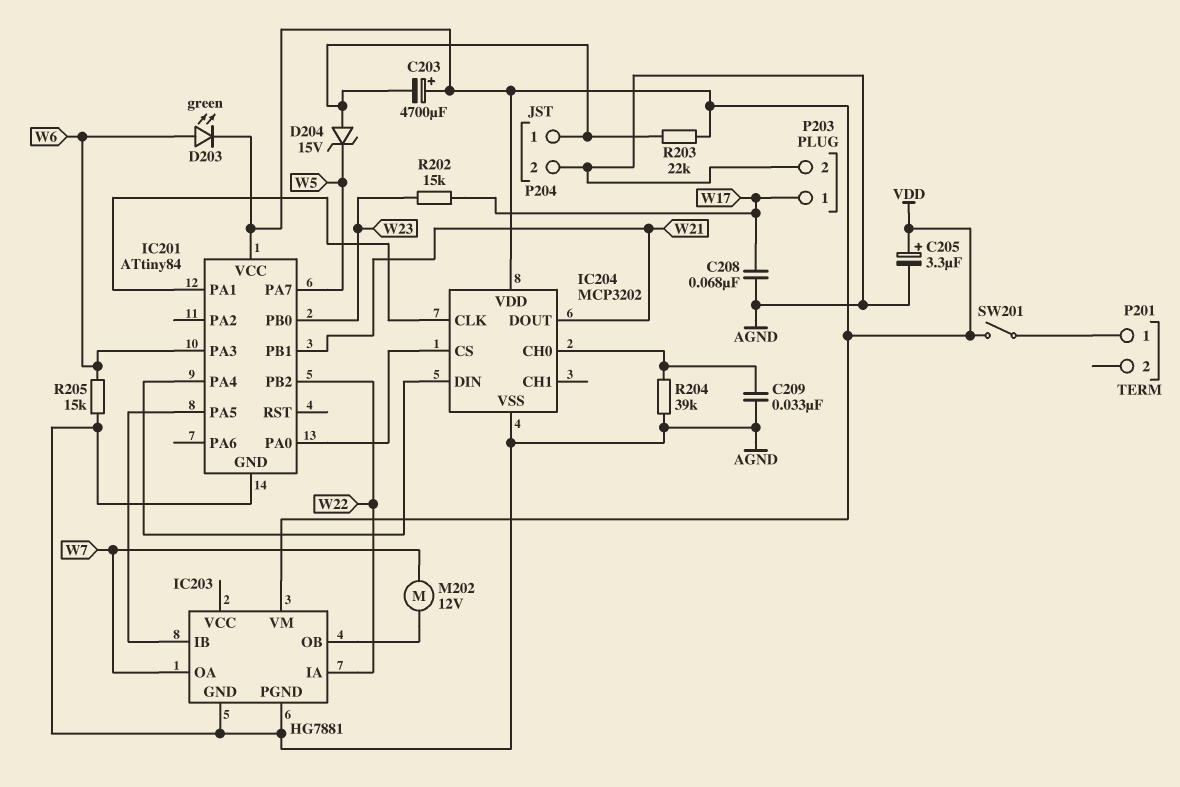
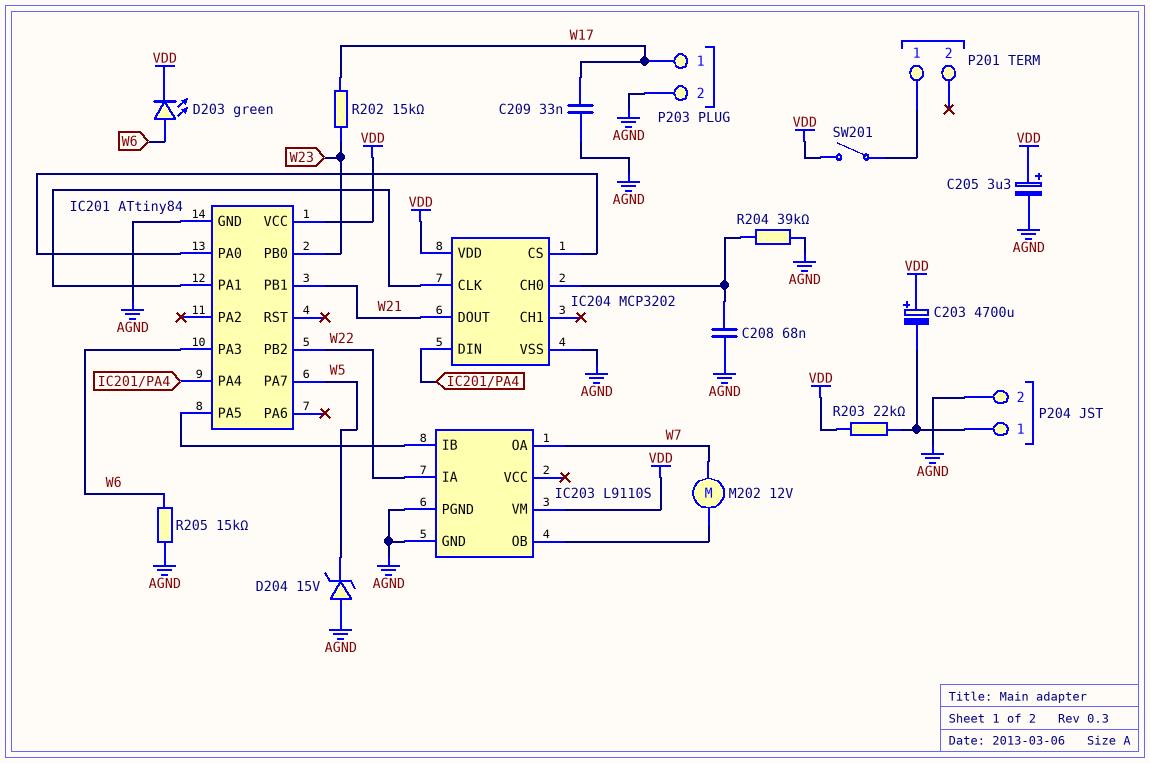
C208: 68nF (AGND, W17) -> 68nF (AGND, IC204/CH0)
C209: 33nF (AGND, IC204/CH0) -> 33nF (AGND, W17)
D204: zener 15V (A P204/1, K W5) -> zener 15V (A AGND, K W5)
IC203: HG7881 -> L9110S

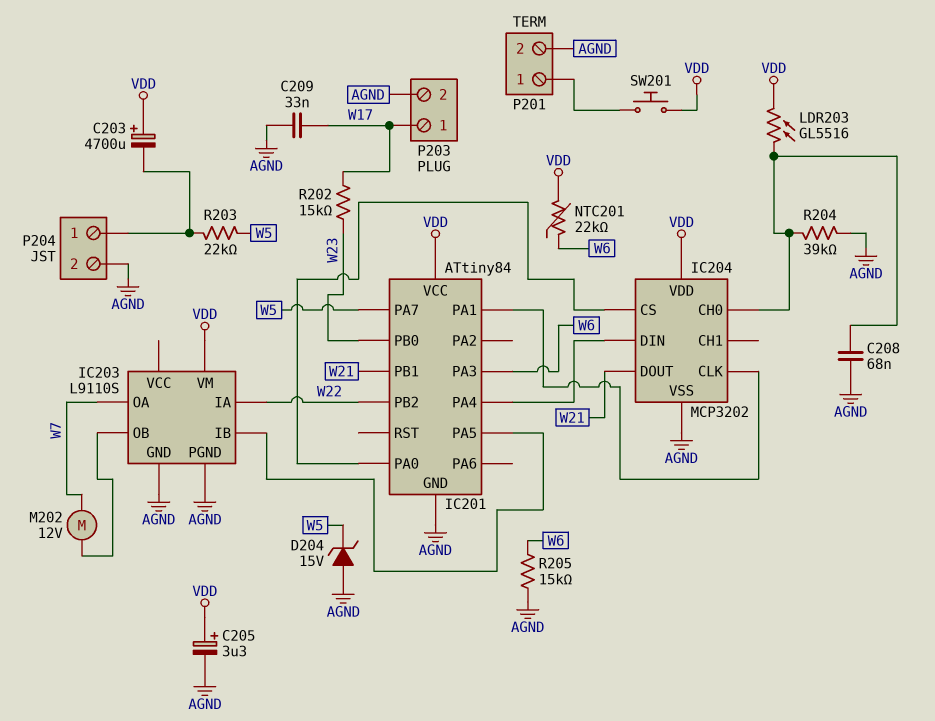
D203: LED green (A W6, K VDD) -> none
LDR203: none -> GL5516 (IC204/CH0, VDD)
NTC201: none -> 22k (VDD, W6)
P201 pin 2: none -> AGND
R203: 22k (P204/1, VDD) -> 22k (P204/1, W5)
SW201: switch (P201/1, VDD) -> button (P201/1, VDD)

